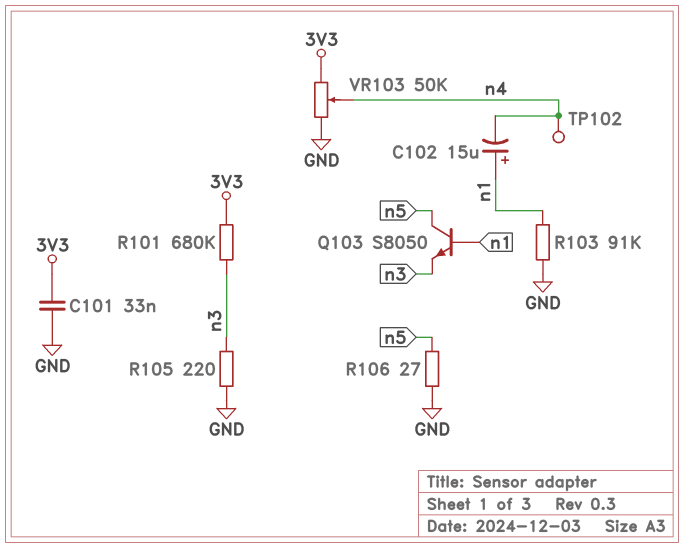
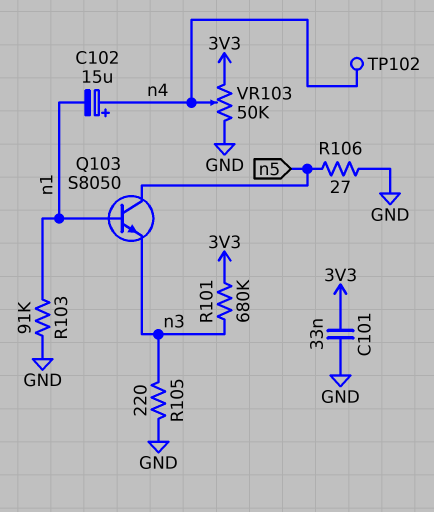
C102: 15uF (plus n1, minus n4) -> 15uF (plus n4, minus n1)

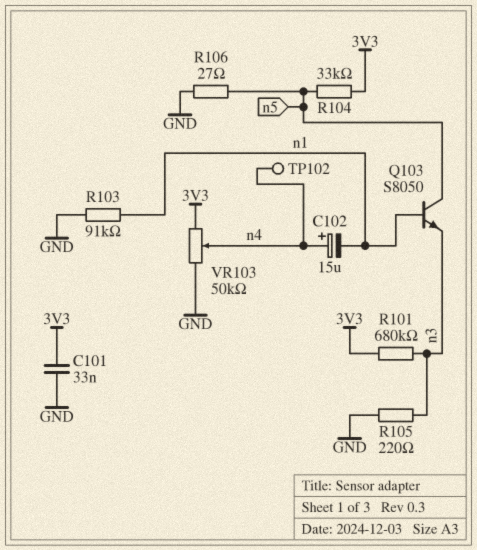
R104: none -> 33k (3V3, n5)

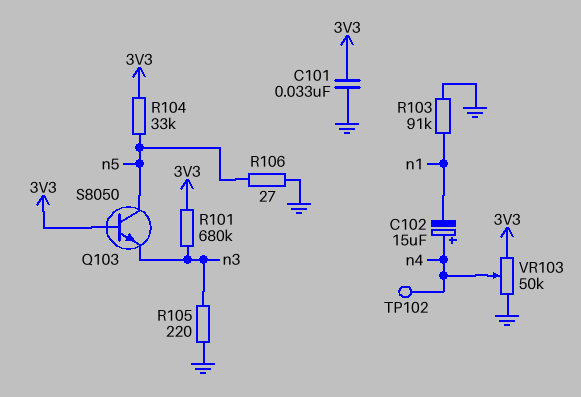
Q103: NPN S8050 (B n1, C n5, E n3) -> NPN S8050 (B 3V3, C n5, E n3)

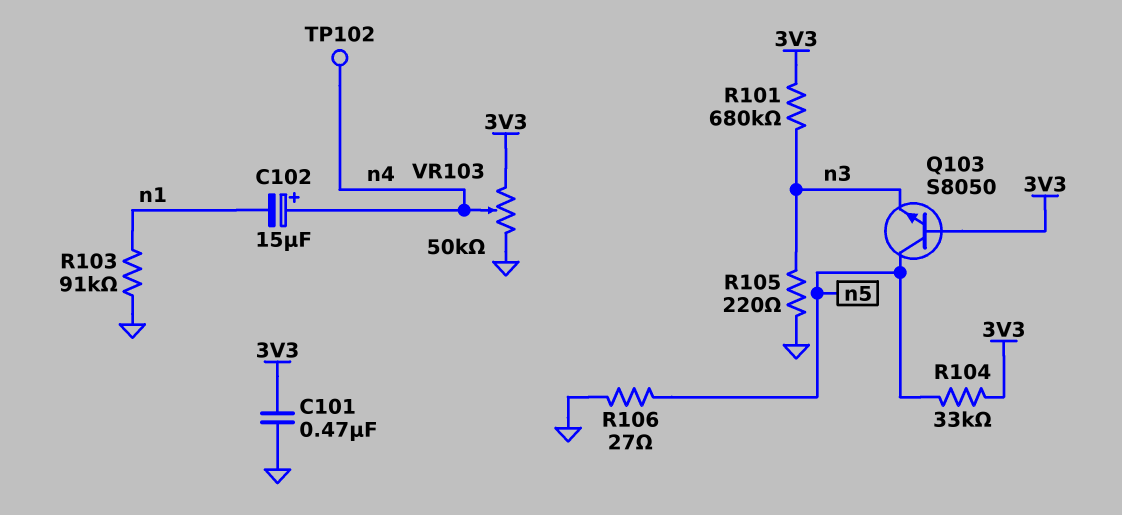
C101: 33nF (3V3, GND) -> 470nF (3V3, GND)

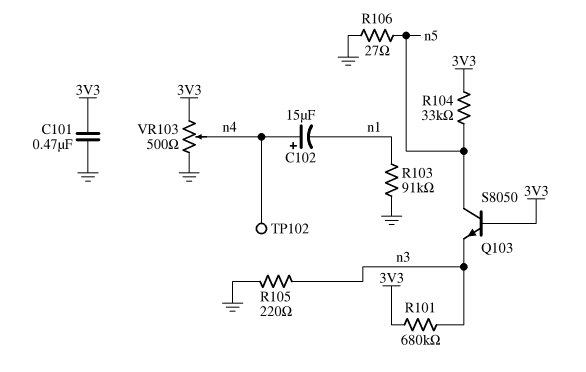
VR103: 50k (3V3, GND, wiper n4) -> 500 (3V3, GND, wiper n4)

